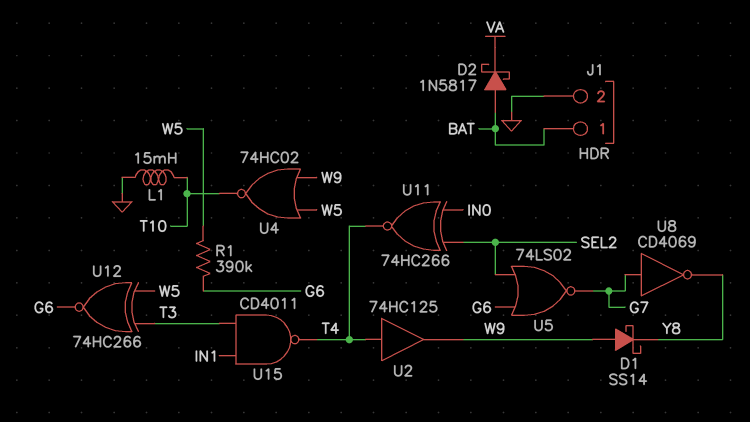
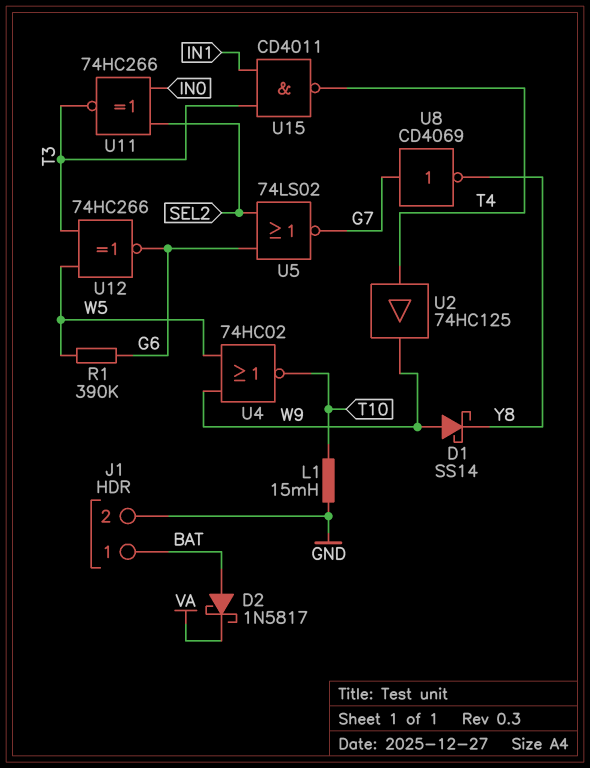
U11: XNOR 74HC266 (in IN0, in SEL2, out T4) -> XNOR 74HC266 (in IN0, in SEL2, out T3)

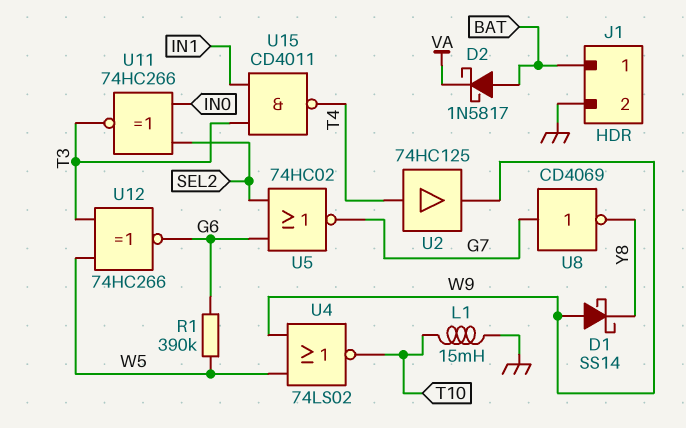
U4: NOR 74HC02 (in W5, in W9, out T10) -> NOR 74LS02 (in W5, in W9, out T10)
U5: NOR 74LS02 (in G6, in SEL2, out G7) -> NOR 74HC02 (in G6, in SEL2, out G7)

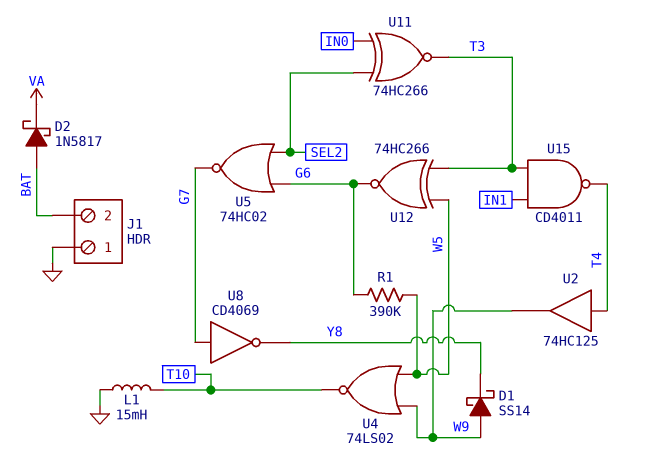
J1 pin 1: BAT -> GND
J1 pin 2: GND -> BAT

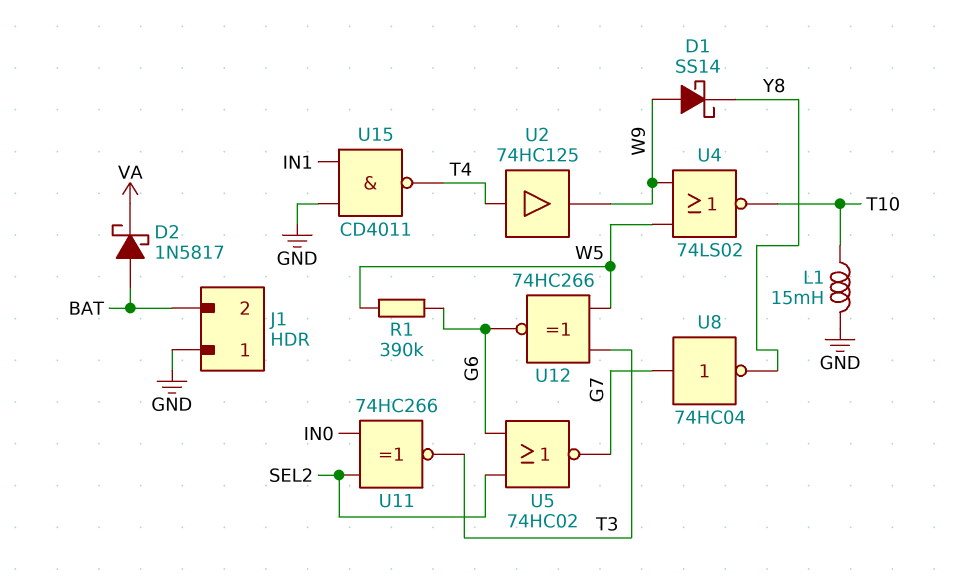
U8: NOT CD4069 (in G7, out Y8) -> NOT 74HC04 (in G7, out Y8)
U15: NAND CD4011 (in IN1, in T3, out T4) -> NAND CD4011 (in GND, in IN1, out T4)

